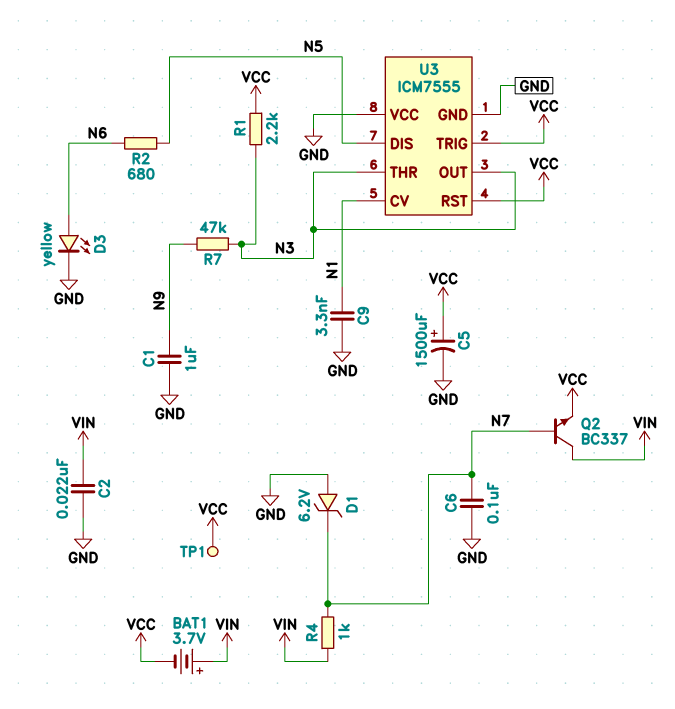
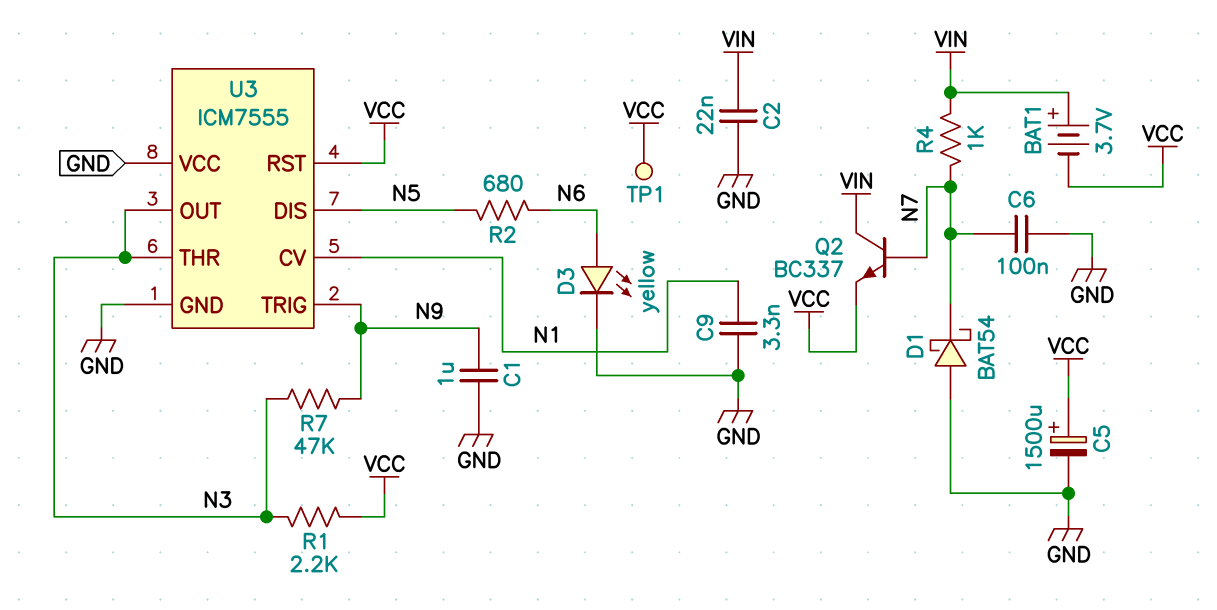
D1: zener 6.2V (A GND, K N7) -> schottky BAT54 (A GND, K N7)
U3 pin TRIG: VCC -> N9

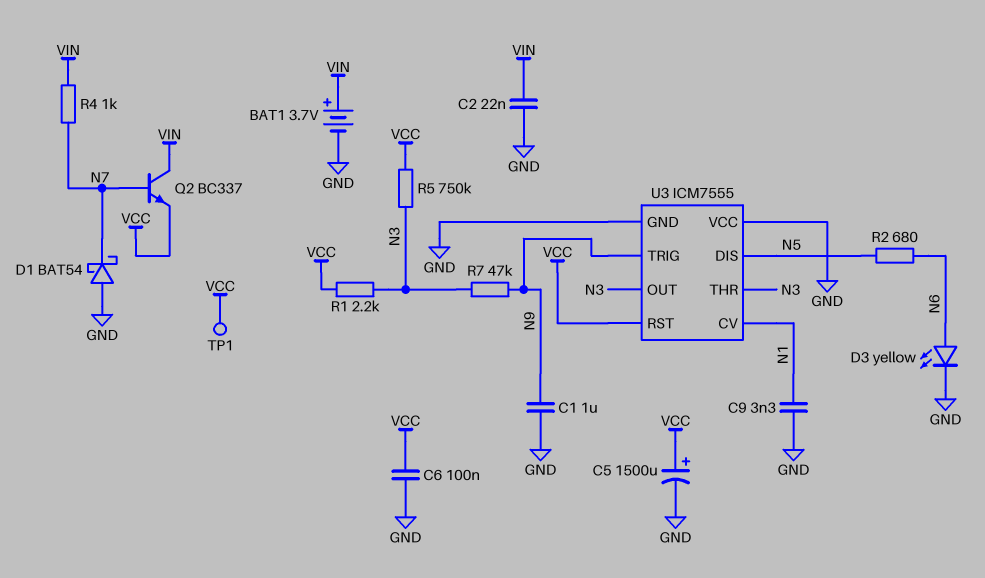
BAT1: 3.7V (plus VIN, minus VCC) -> 3.7V (plus VIN, minus GND)
C6: 100nF (GND, N7) -> 100nF (GND, VCC)
R5: none -> 750k (N3, VCC)

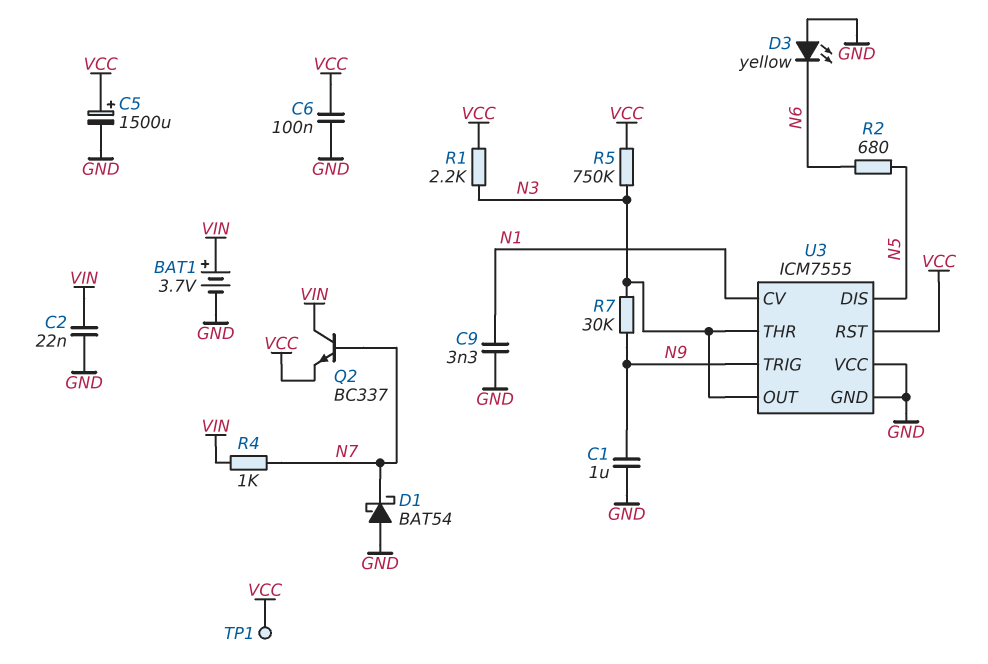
D3: LED yellow (A N6, K GND) -> LED yellow (A GND, K N6)
R7: 47k (N3, N9) -> 30k (N3, N9)

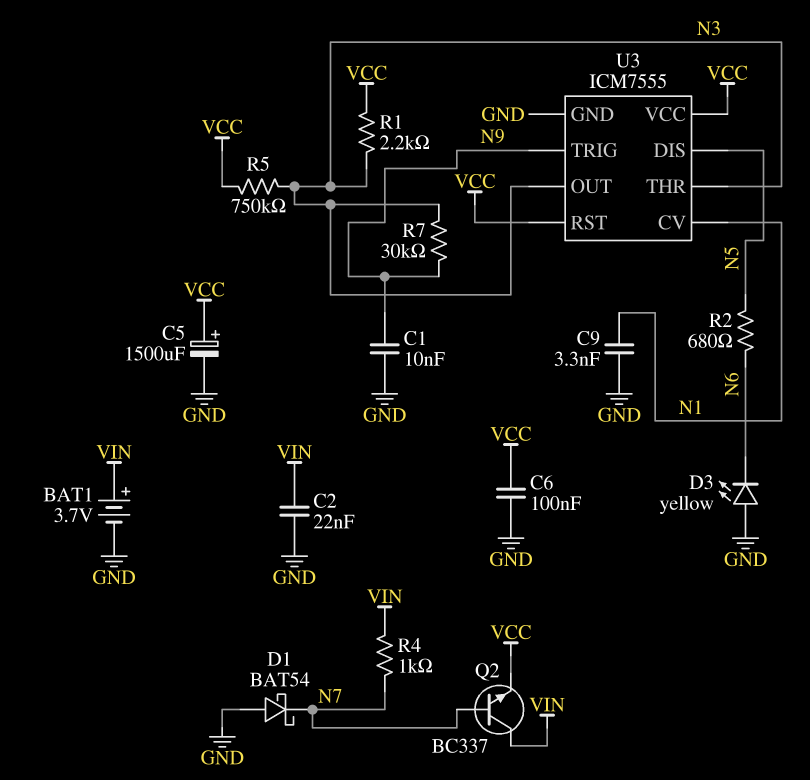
C1: 1uF (GND, N9) -> 10nF (GND, N9)
TP1: test point (VCC) -> none
U3 pin VCC: GND -> VCC

